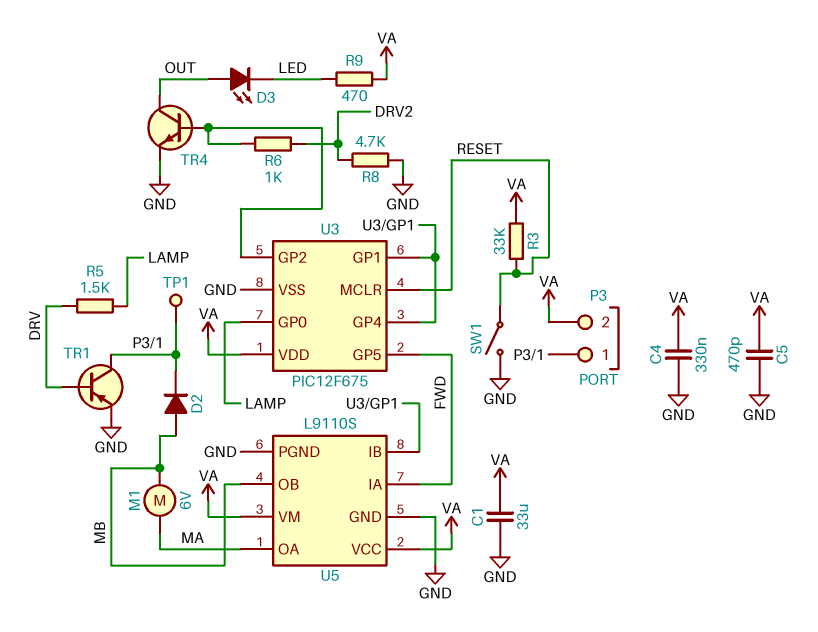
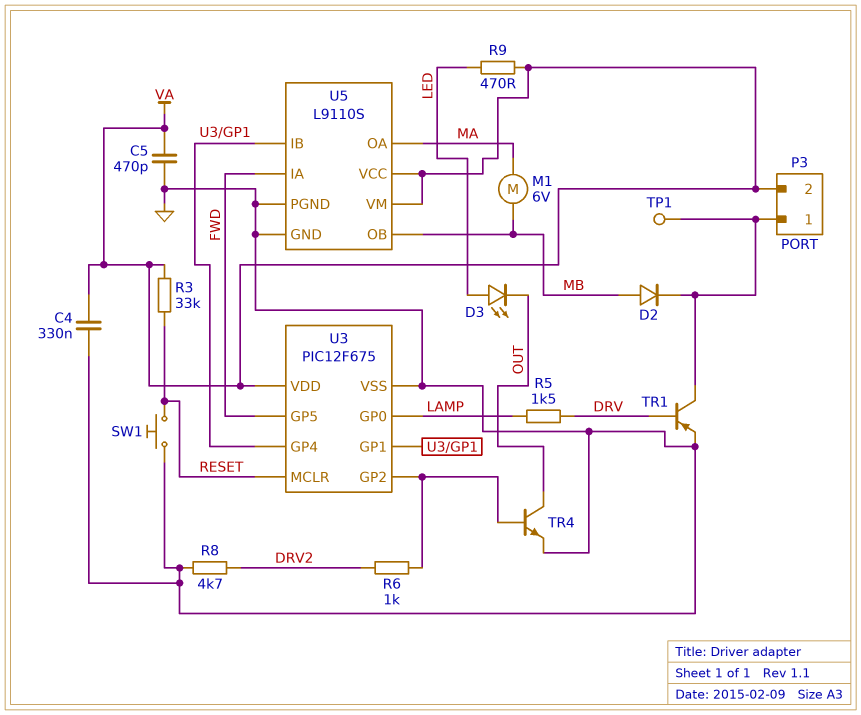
C1: 33uF (GND, VA) -> none
D3: LED (A OUT, K LED) -> LED (A LED, K OUT)
SW1: switch (GND, RESET) -> button (GND, RESET)

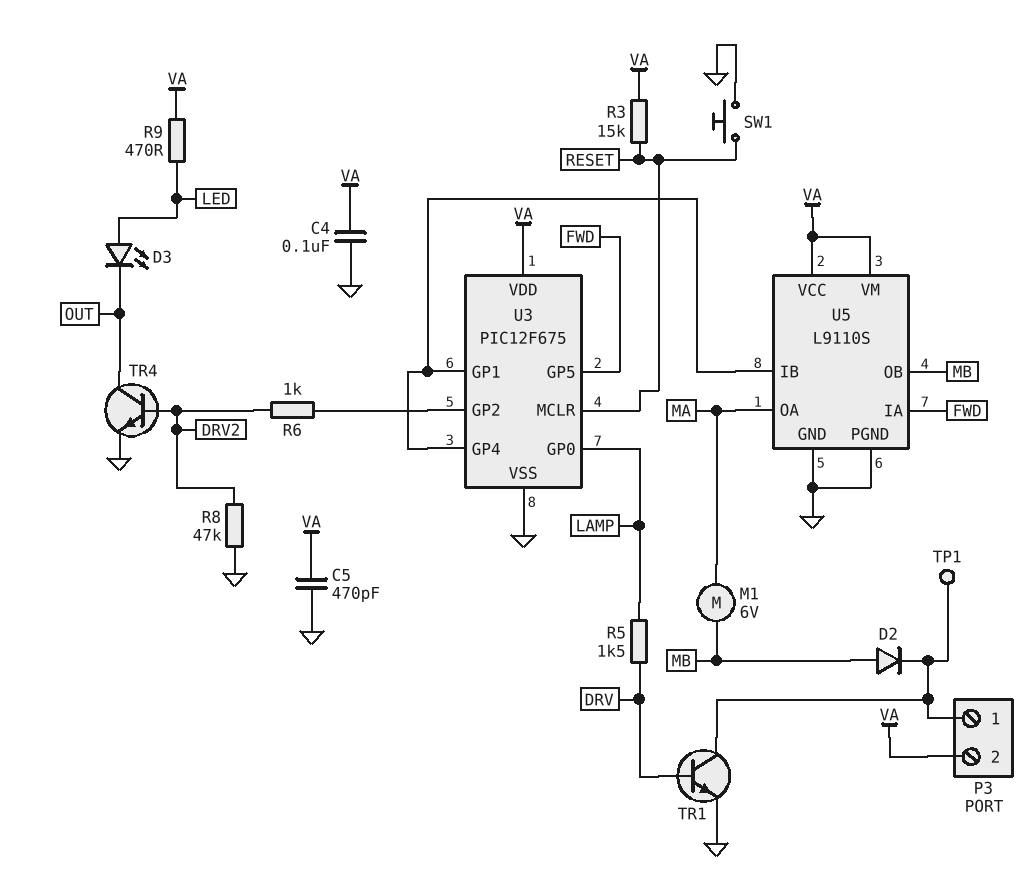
C4: 330nF (GND, VA) -> 100nF (GND, VA)
R3: 33k (RESET, VA) -> 15k (RESET, VA)
R8: 4.7k (DRV2, GND) -> 47k (DRV2, GND)
TR1: PNP (B DRV, C P3/1, E GND) -> NPN (B DRV, C P3/1, E GND)
TR4: NPN (B U3/GP2, C OUT, E GND) -> NPN (B DRV2, C OUT, E GND)

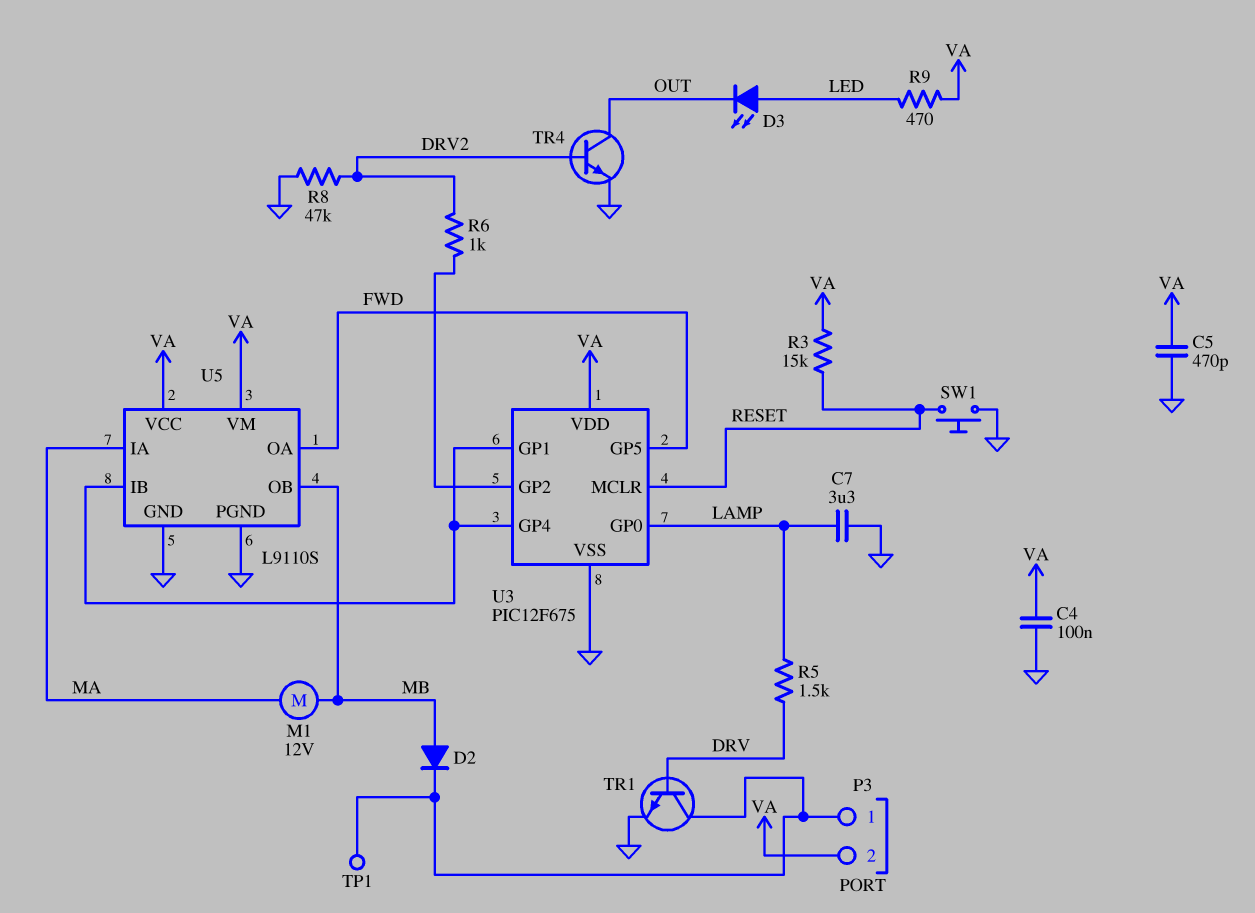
C7: none -> 3.3uF (GND, LAMP)
M1: motor 6V (MA, MB) -> motor 12V (MA, MB)
U5 pin IA: FWD -> MA
U5 pin OA: MA -> FWD

